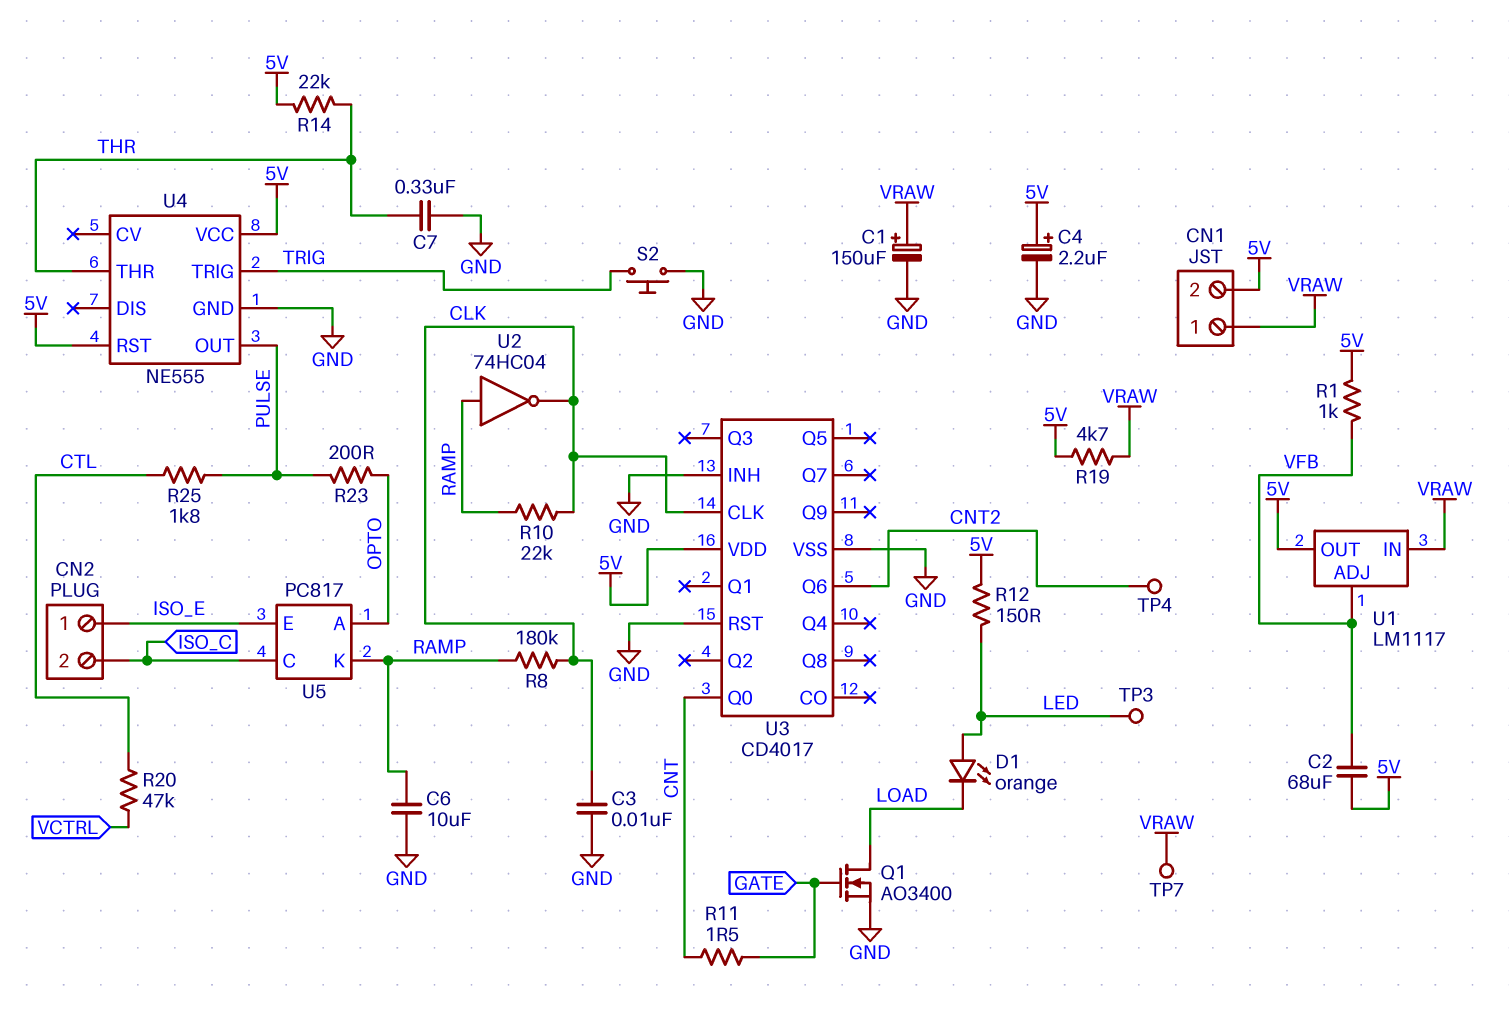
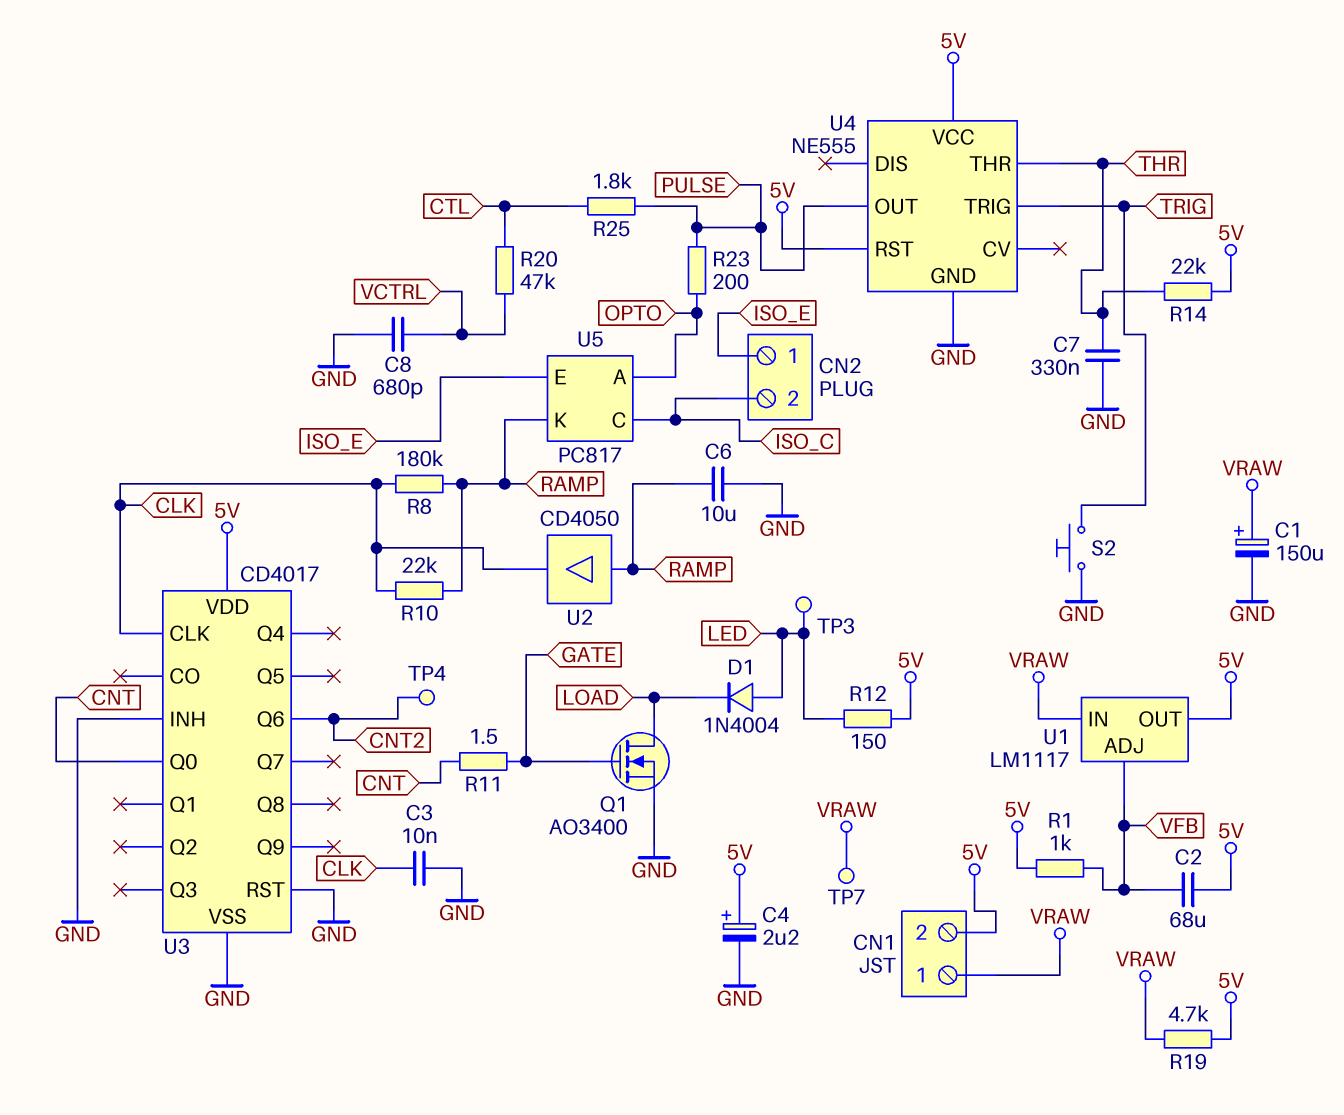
C8: none -> 680pF (GND, VCTRL)
D1: LED orange (A LED, K LOAD) -> diode 1N4004 (A LED, K LOAD)
U2: NOT 74HC04 (in RAMP, out CLK) -> buffer CD4050 (in RAMP, out CLK)

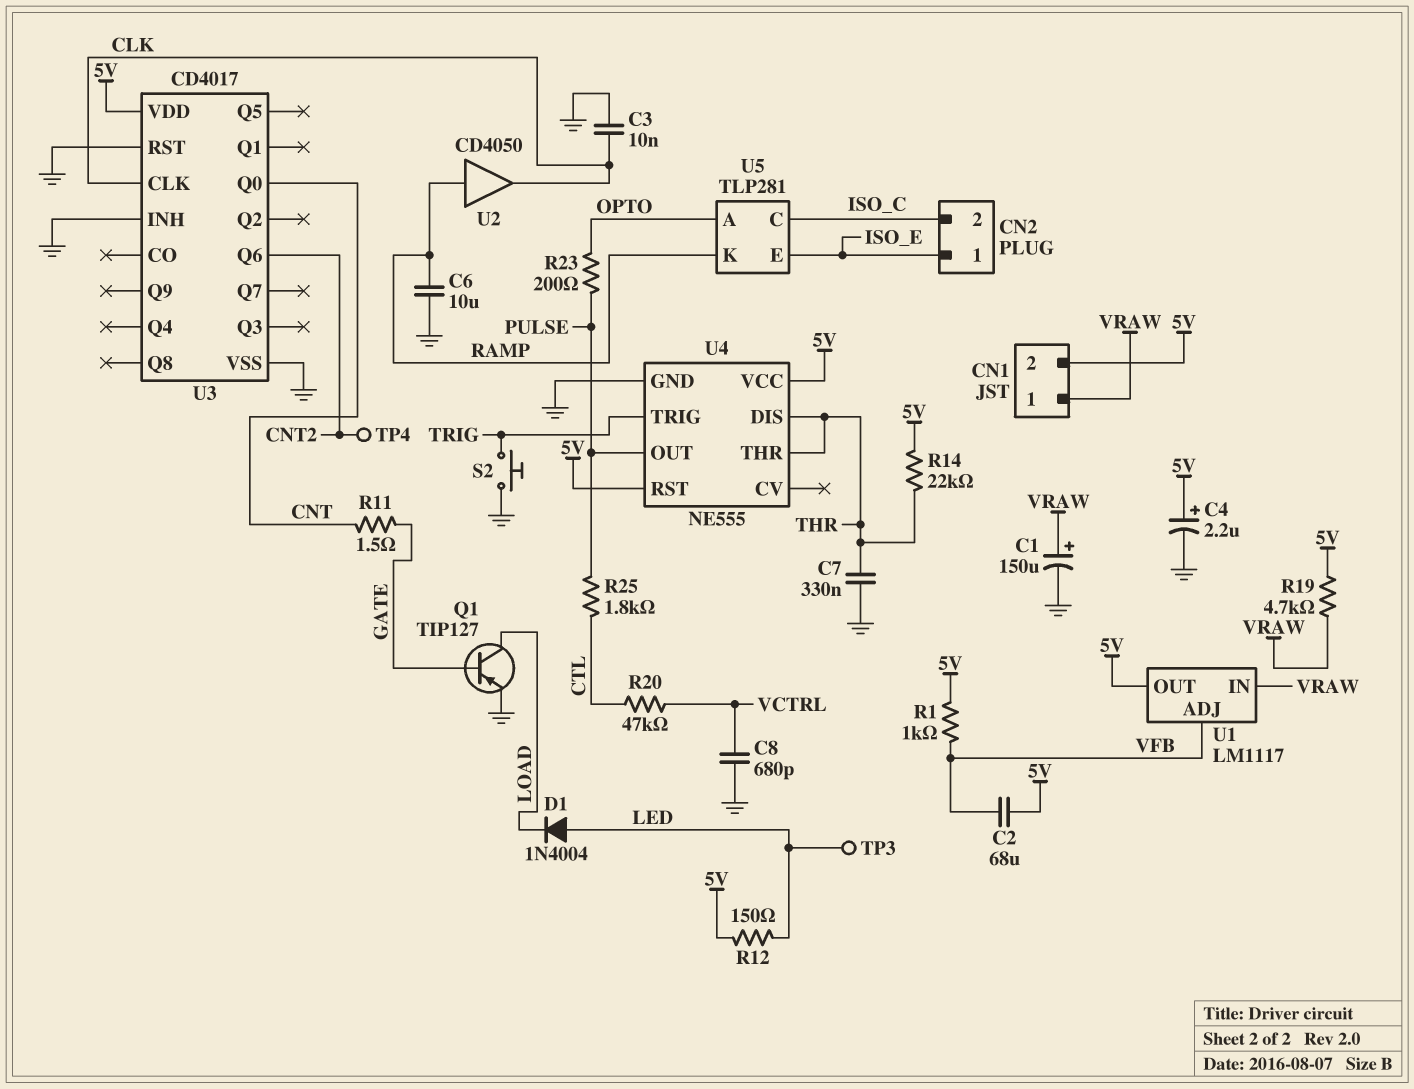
Q1: NMOS AO3400 (G GATE, D LOAD, S GND) -> PNP TIP127 (B GATE, C LOAD, E GND)
R8: 180k (CLK, RAMP) -> none
R10: 22k (CLK, RAMP) -> none
TP7: test point (VRAW) -> none
U4 pin DIS: none -> THR
U5: PC817 -> TLP281

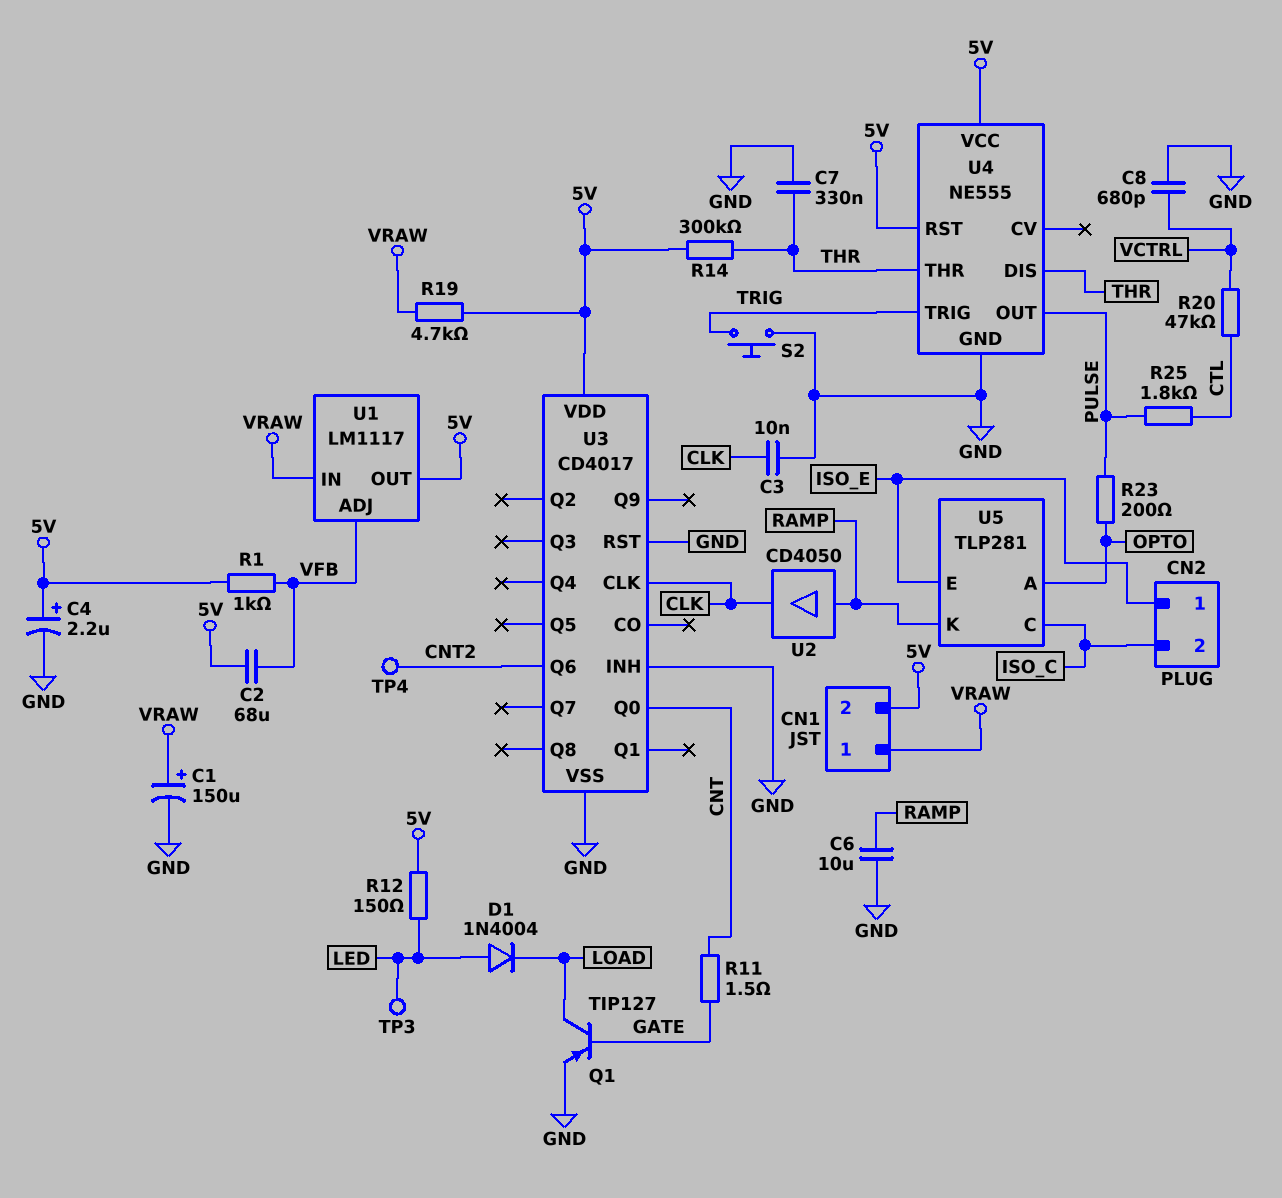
R14: 22k (5V, THR) -> 300k (5V, THR)

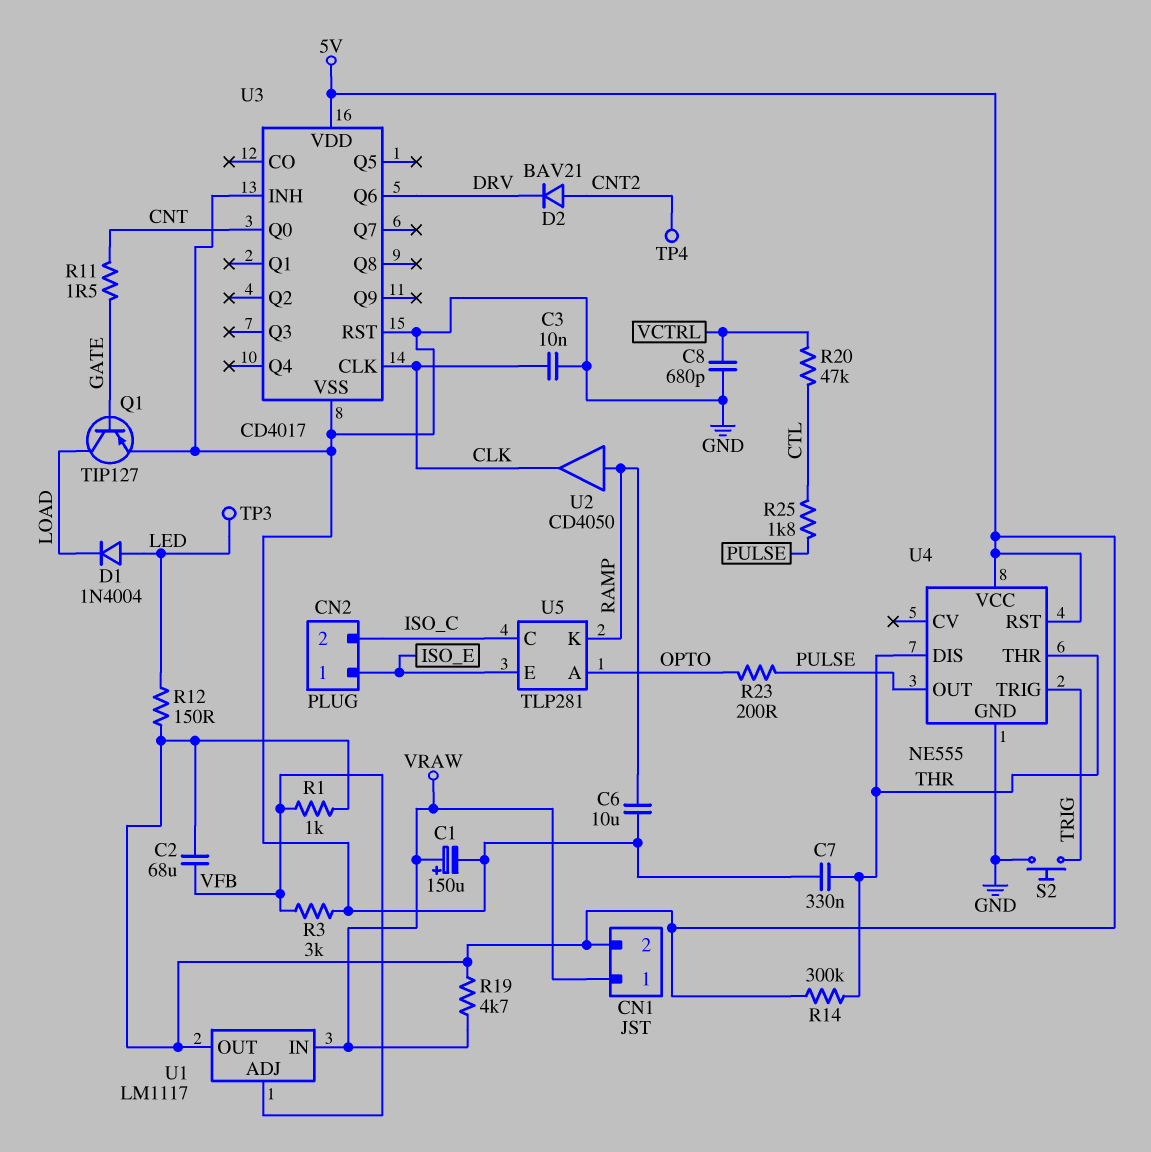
C4: 2.2uF (plus 5V, minus GND) -> none
D2: none -> diode BAV21 (A CNT2, K DRV)
R3: none -> 3k (GND, VFB)
U3 pin Q6: CNT2 -> DRV

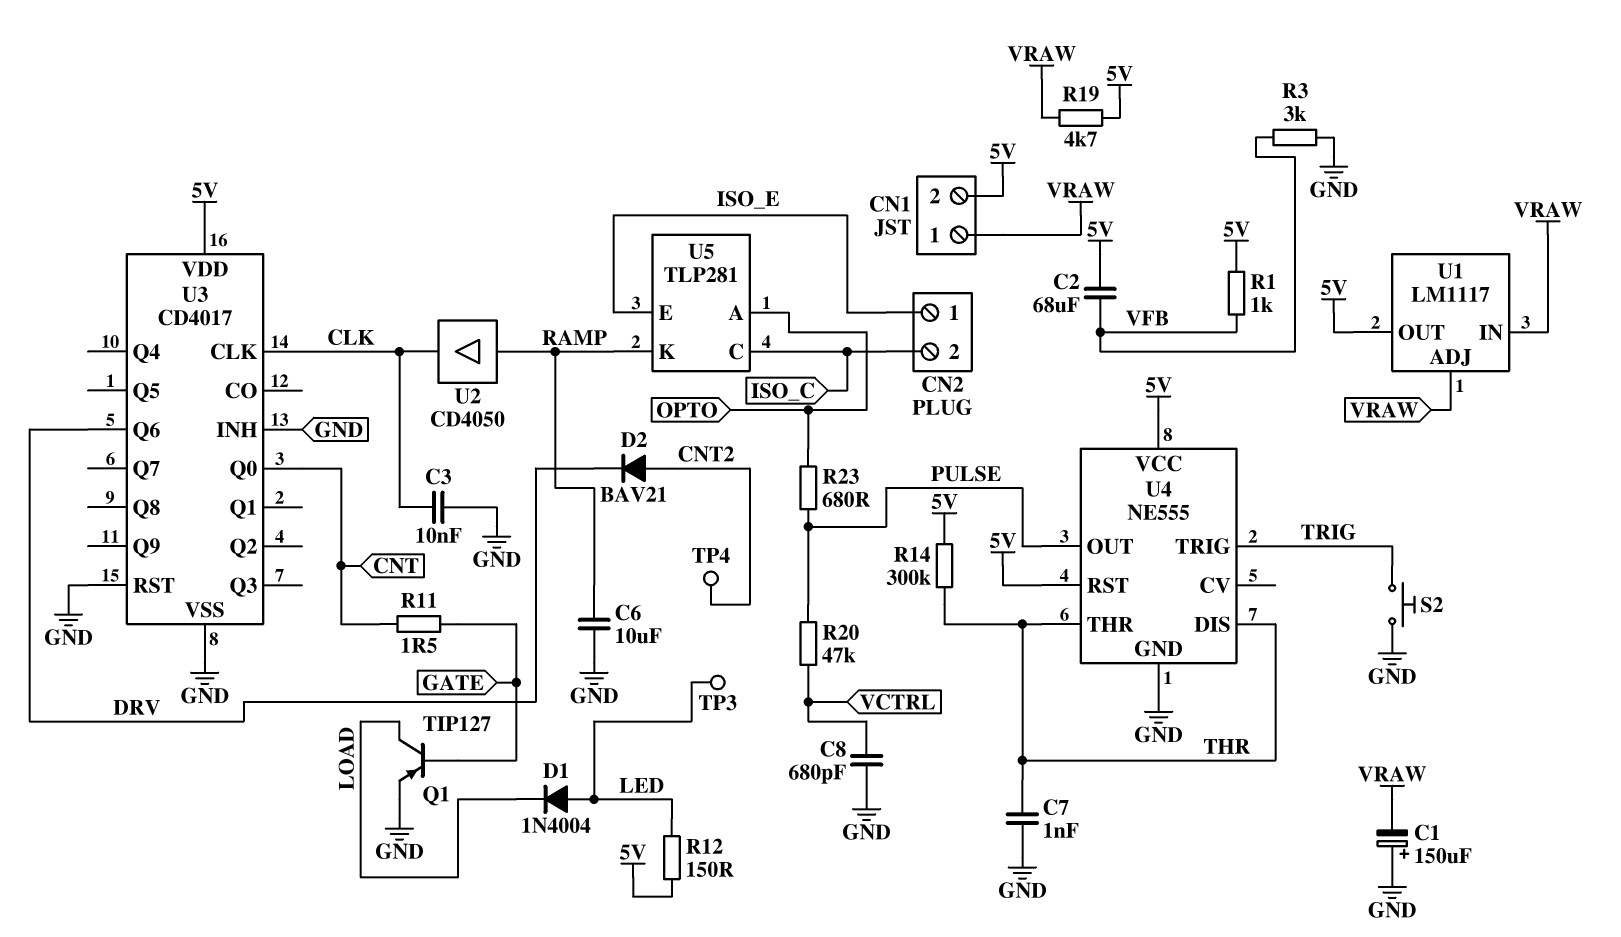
C1: 150uF (plus VRAW, minus GND) -> 150uF (plus GND, minus VRAW)
C7: 330nF (GND, THR) -> 1nF (GND, THR)
R20: 47k (CTL, VCTRL) -> 47k (PULSE, VCTRL)
R23: 200 (OPTO, PULSE) -> 680 (OPTO, PULSE)
R25: 1.8k (CTL, PULSE) -> none
U1 pin ADJ: VFB -> VRAW

